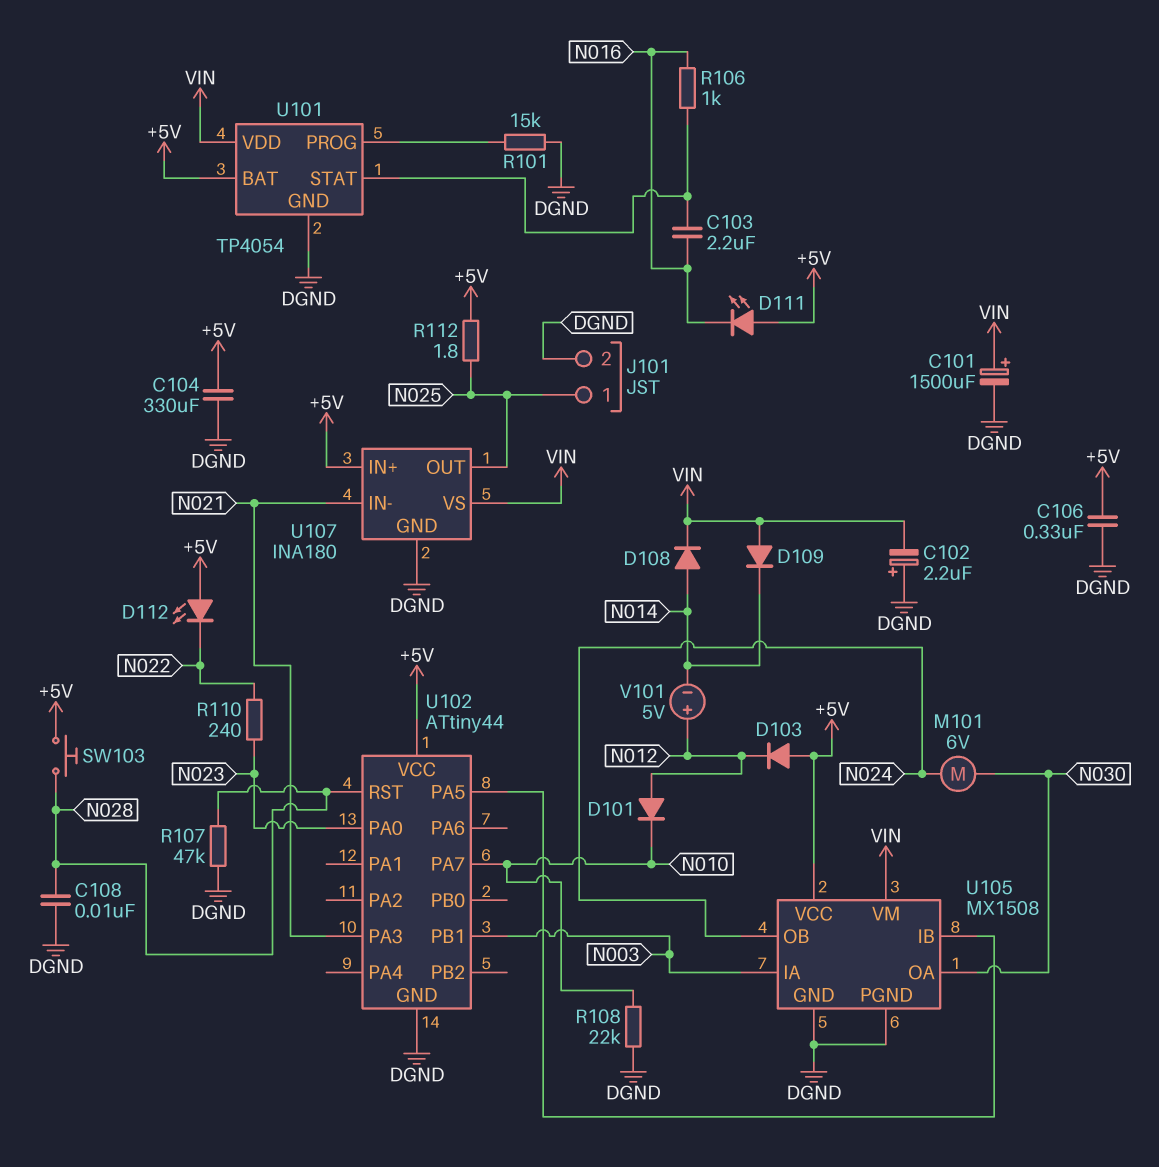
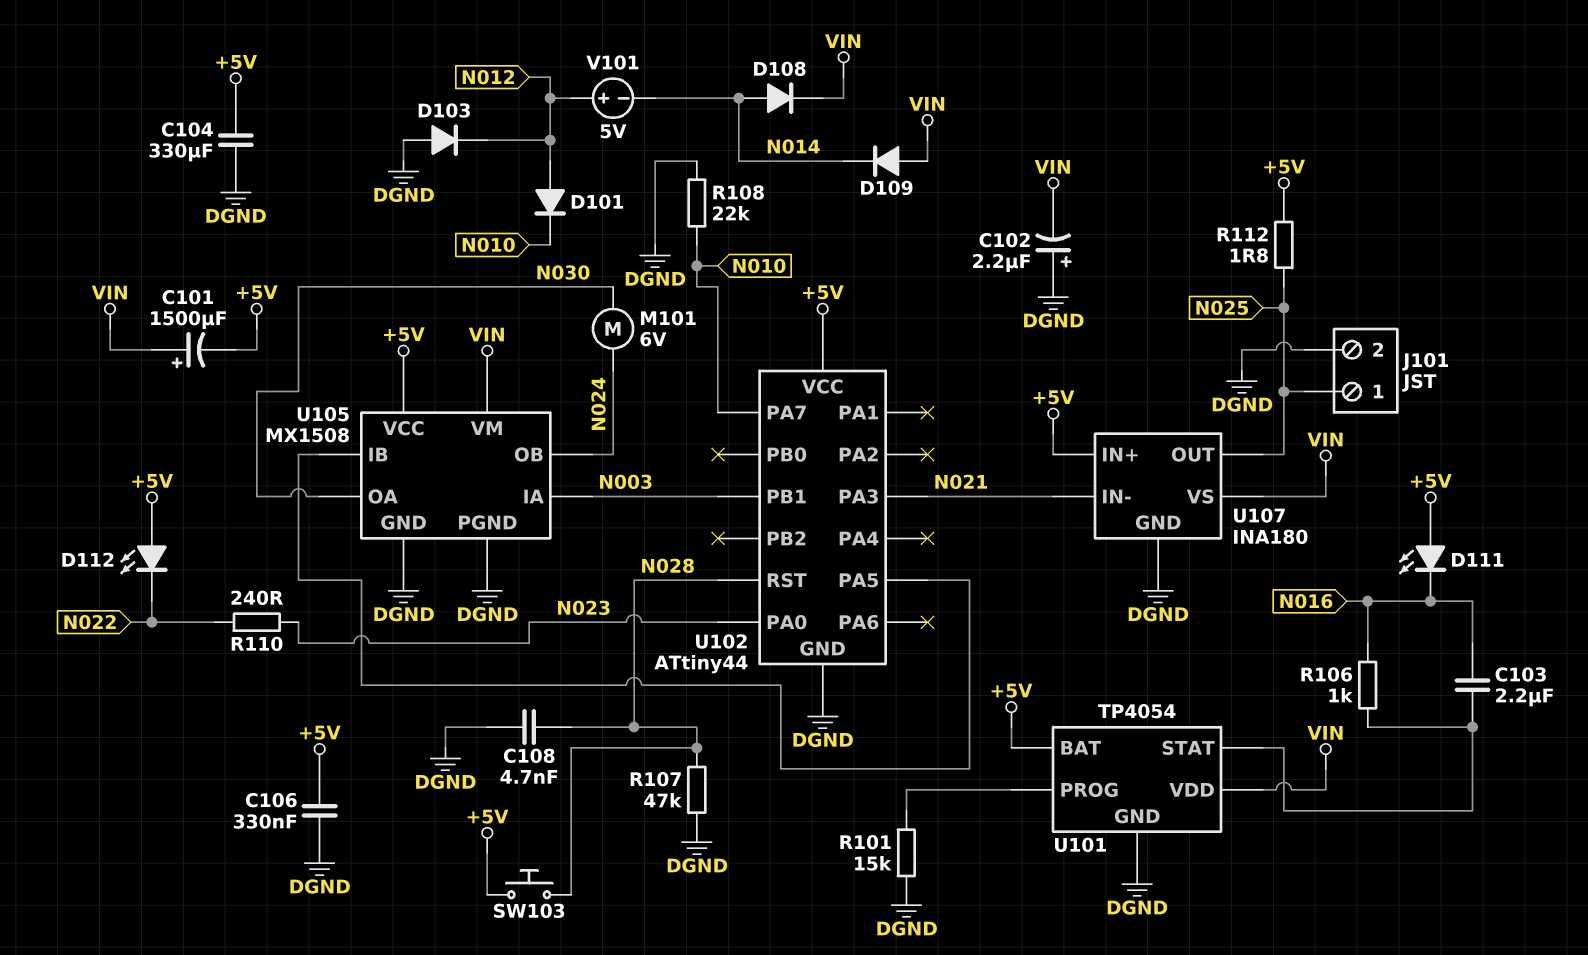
C101: 1500uF (plus VIN, minus DGND) -> 1500uF (plus VIN, minus +5V)
C108: 10nF (DGND, N028) -> 4.7nF (DGND, N028)
D103: diode (A +5V, K N012) -> diode (A DGND, K N012)

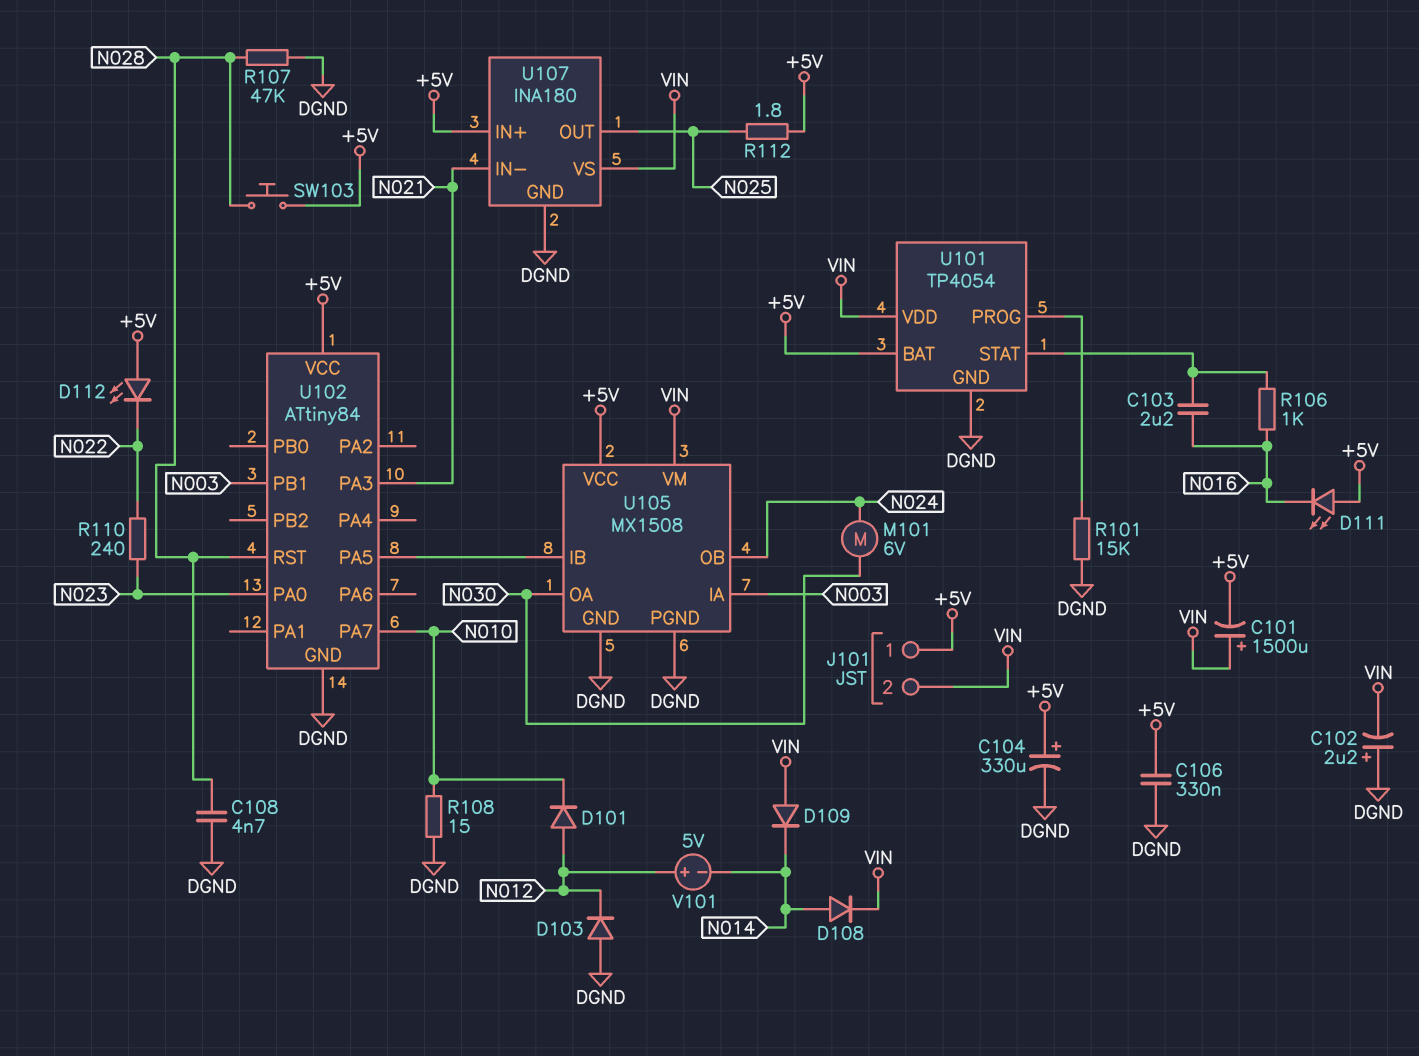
C104: 330uF (+5V, DGND) -> 330uF (plus +5V, minus DGND)
J101 pin 1: N025 -> +5V
J101 pin 2: DGND -> VIN
R108: 22k (DGND, N010) -> 15 (DGND, N010)
U102: ATtiny44 -> ATtiny84

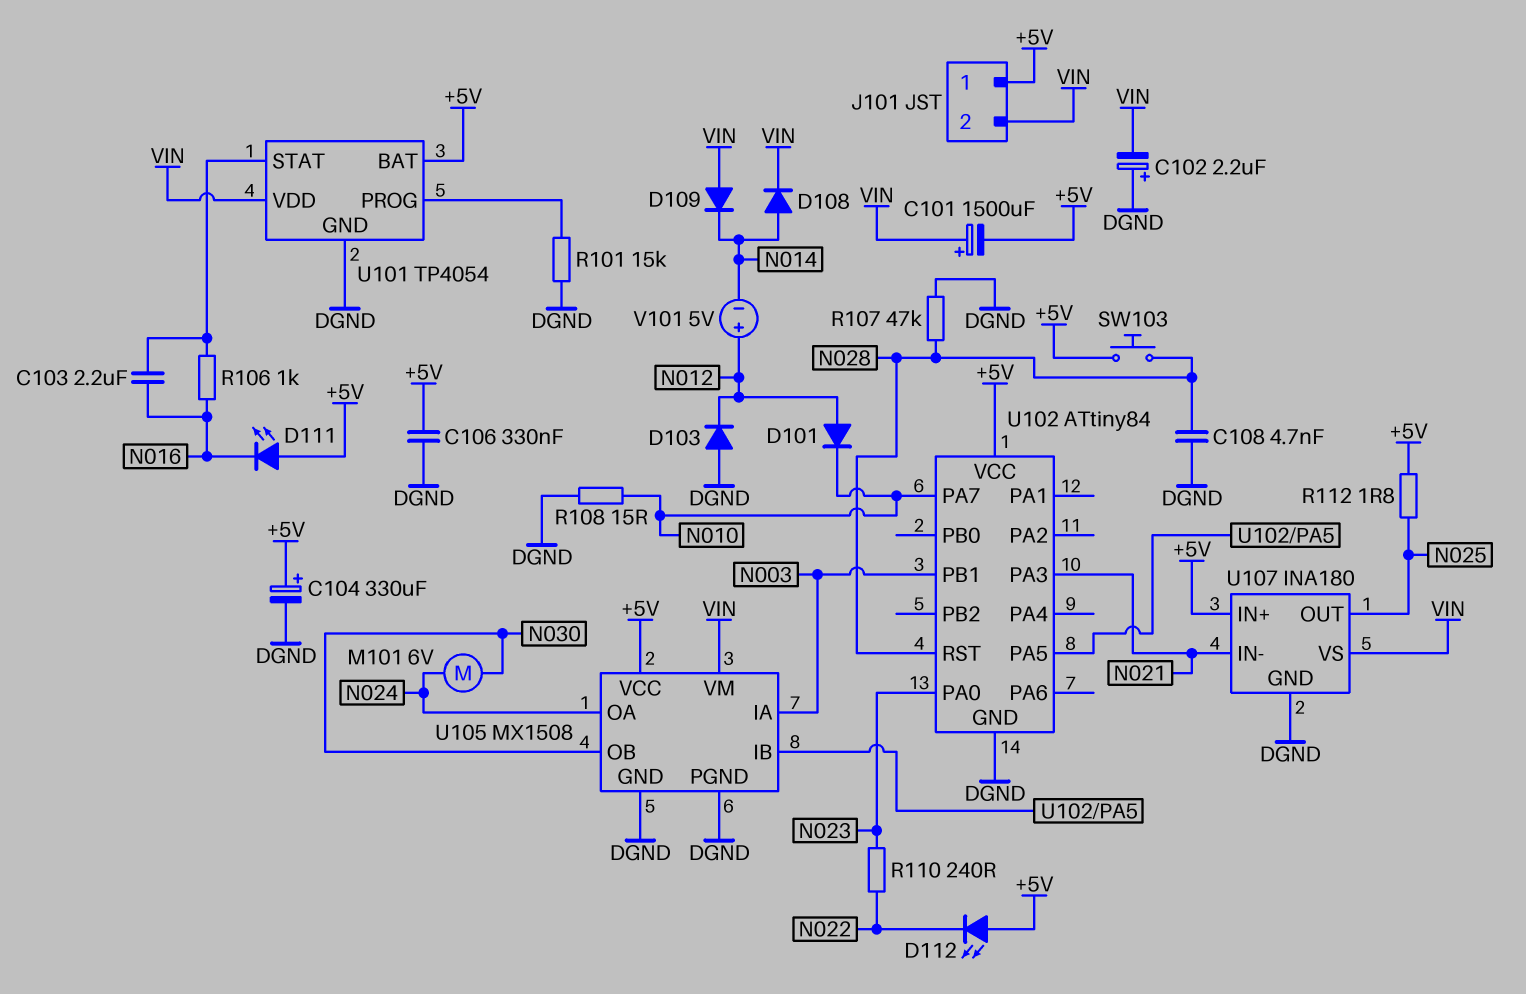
U105 pin OA: N030 -> N024
U105 pin OB: N024 -> N030

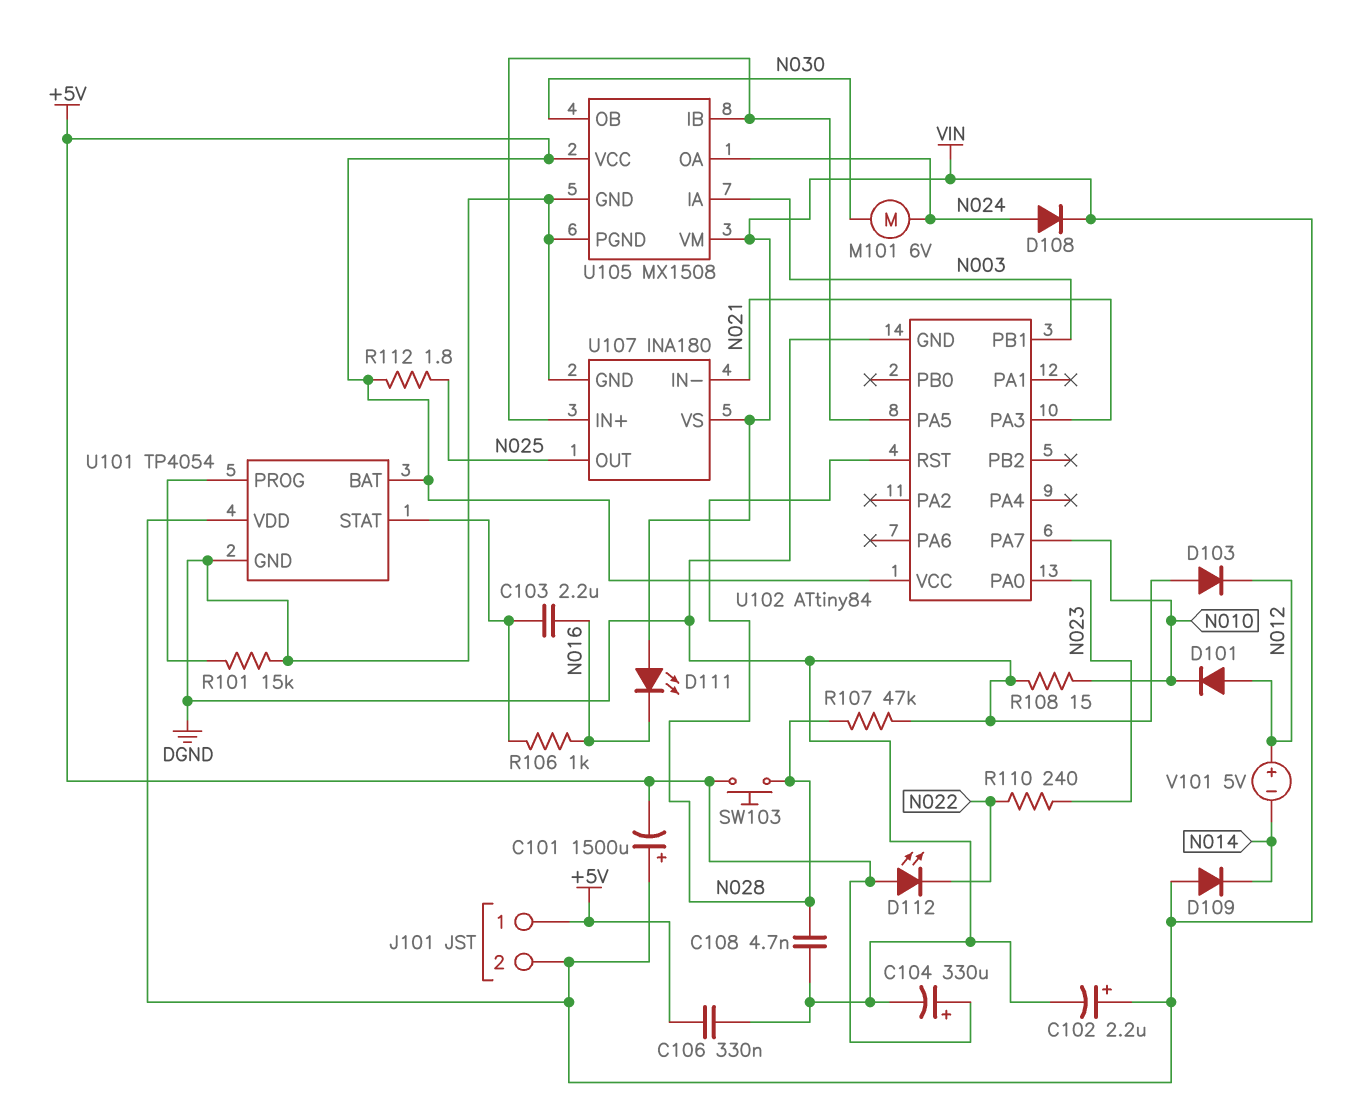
C102: 2.2uF (plus DGND, minus VIN) -> 2.2uF (plus VIN, minus DGND)
D108: diode (A N014, K VIN) -> diode (A N024, K VIN)
D111: LED (A +5V, K N016) -> LED (A VIN, K N016)
U107 pin IN+: +5V -> U102/PA5

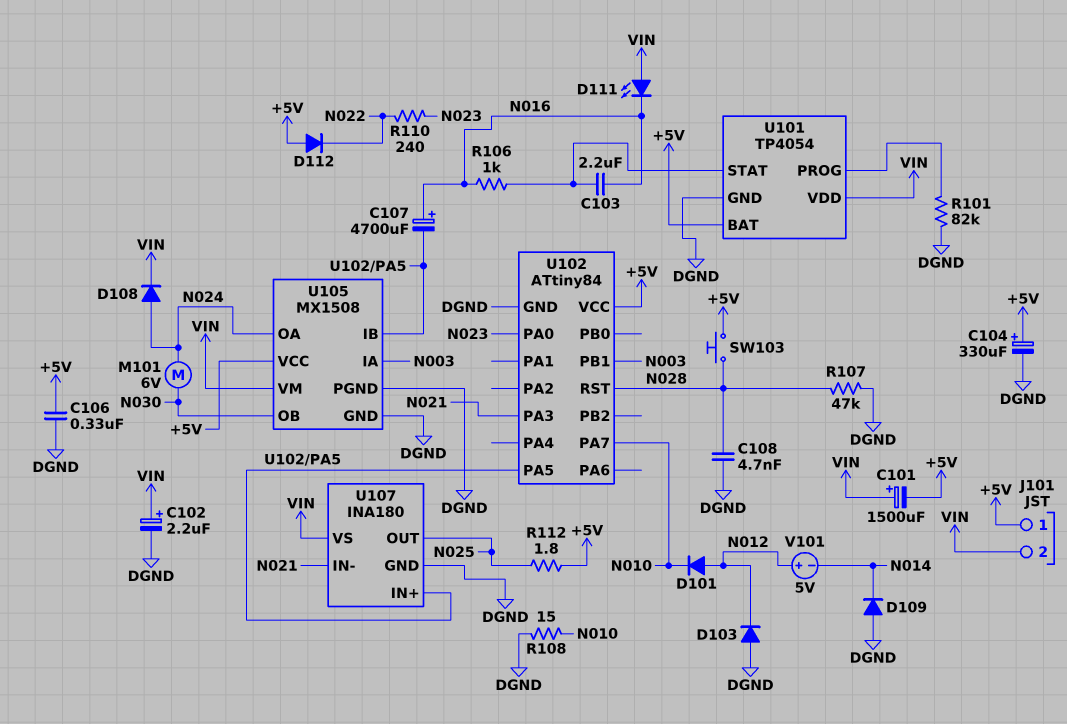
C107: none -> 4700uF (plus N016, minus U102/PA5)
D109: diode (A VIN, K N014) -> diode (A DGND, K N014)
D112: LED (A +5V, K N022) -> diode (A +5V, K N022)
R101: 15k (DGND, U101/PROG) -> 82k (DGND, U101/PROG)

